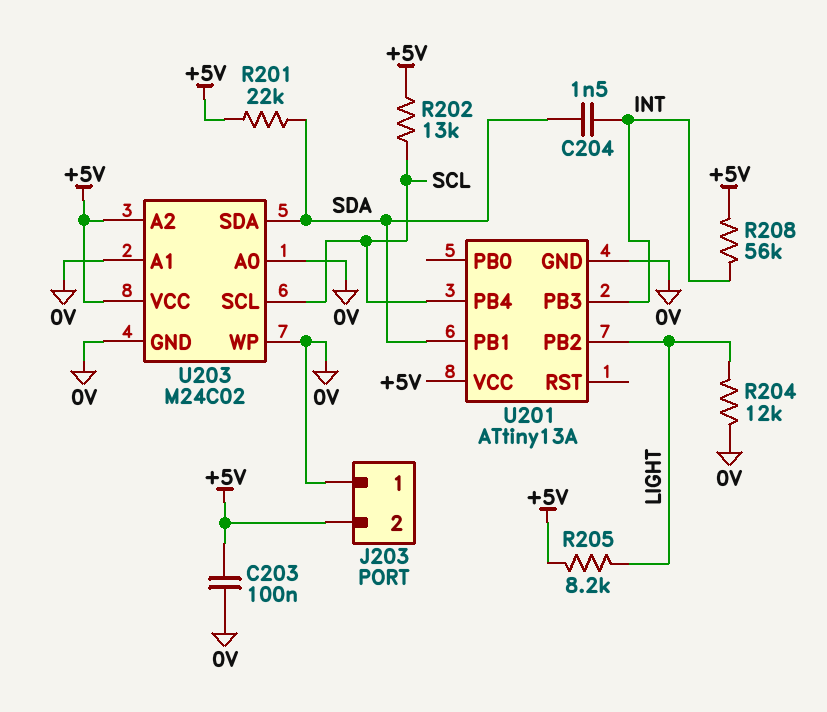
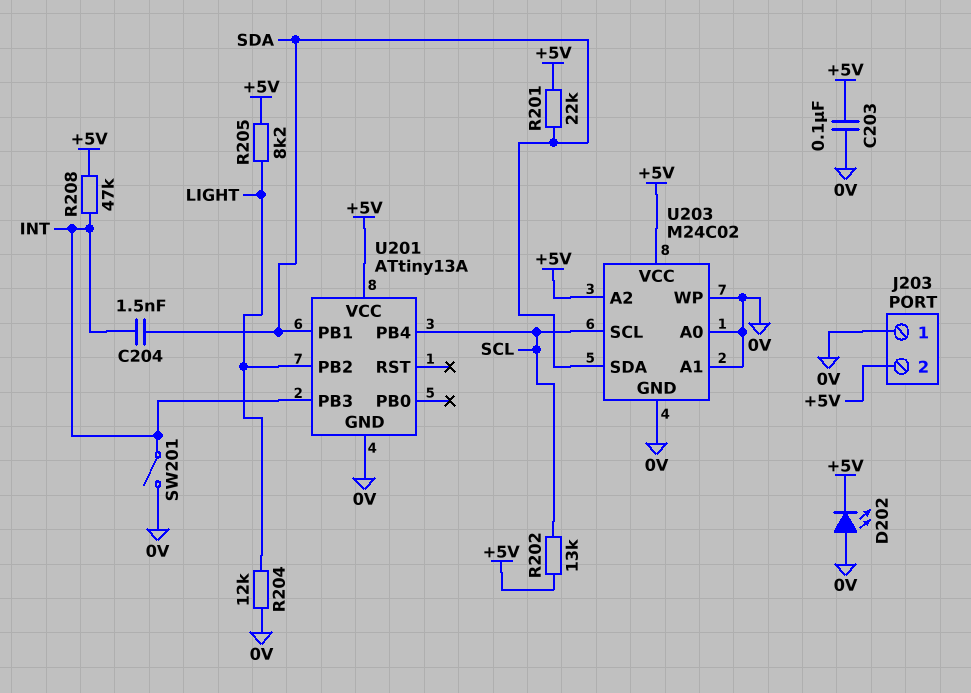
D202: none -> LED (A 0V, K +5V)
R208: 56k (+5V, INT) -> 47k (+5V, INT)
SW201: none -> switch (0V, INT)

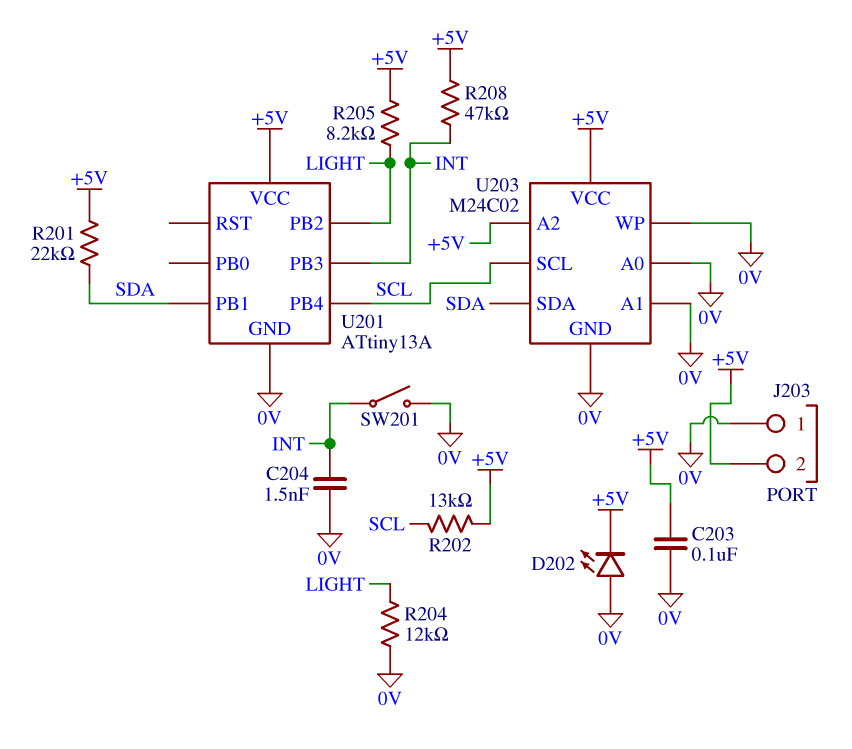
C204: 1.5nF (INT, SDA) -> 1.5nF (0V, INT)

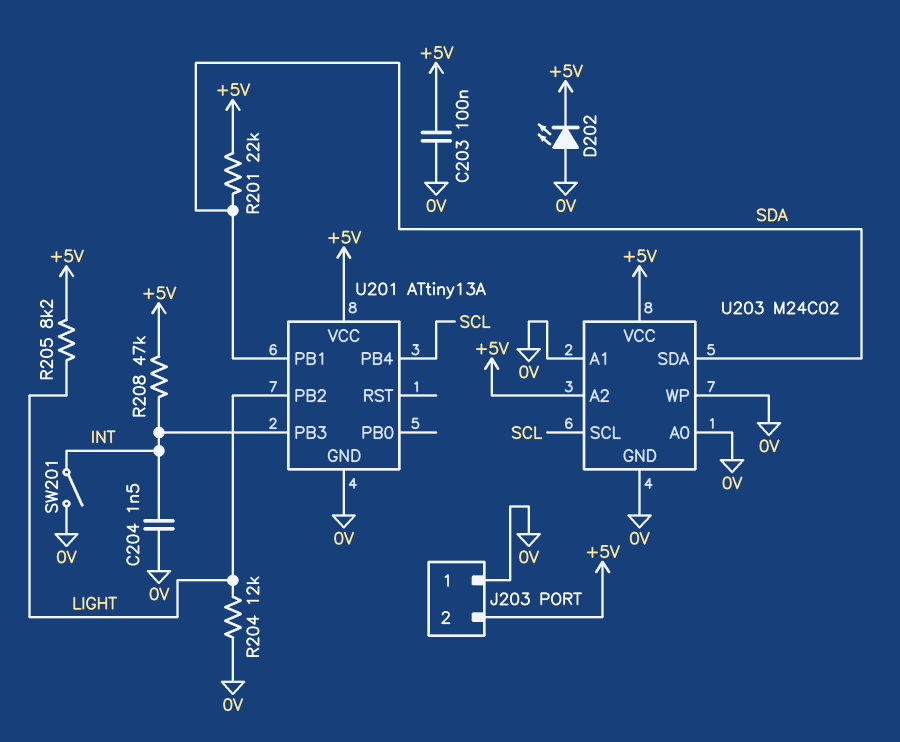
R202: 13k (+5V, SCL) -> none

